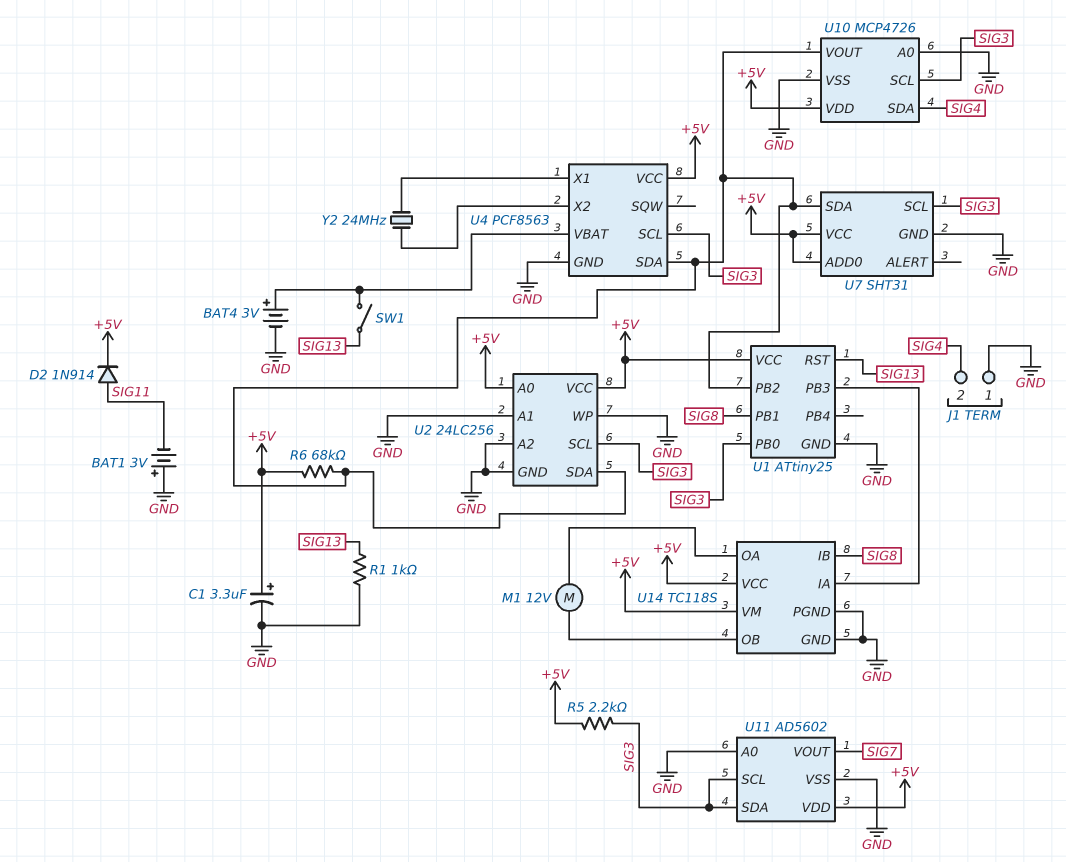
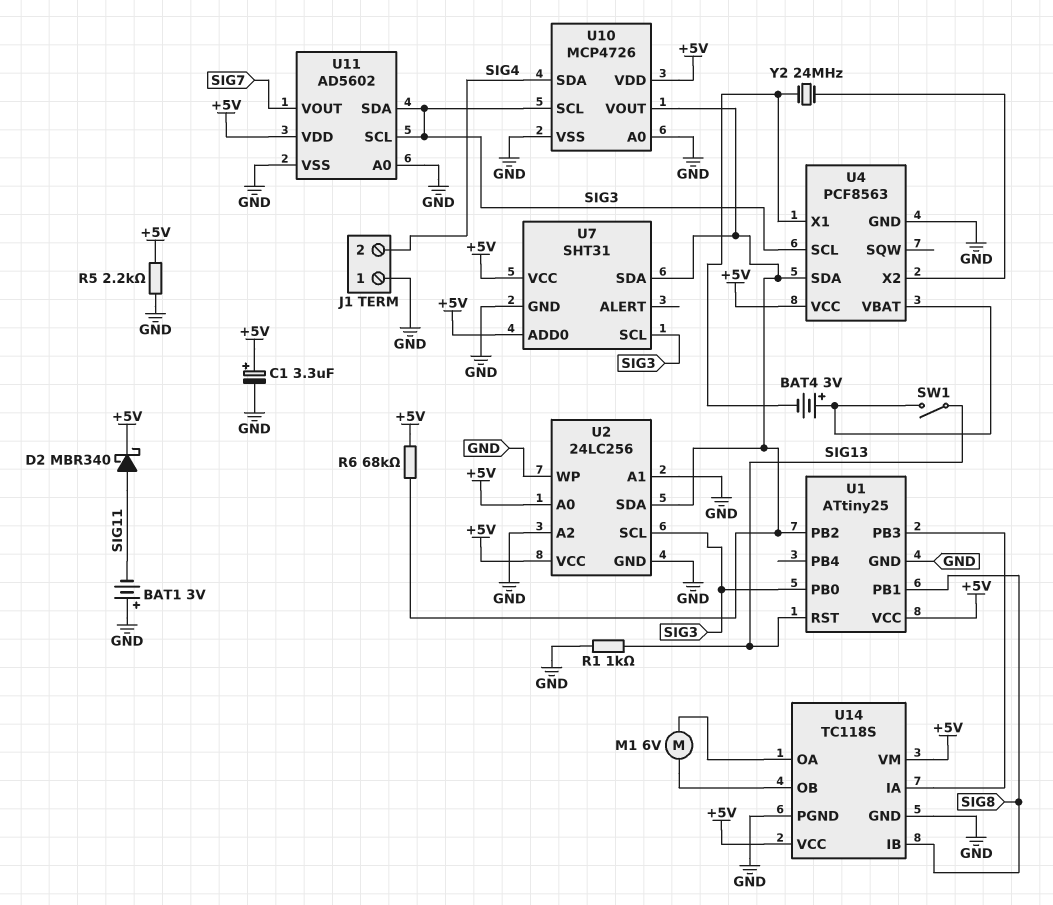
BAT4: 3V (plus U4/VBAT, minus GND) -> 3V (plus U4/VBAT, minus U4/X1)
D2: diode 1N914 (A SIG11, K +5V) -> schottky MBR340 (A SIG11, K +5V)
M1: motor 12V (U14/OA, U14/OB) -> motor 6V (U14/OA, U14/OB)
R5: 2.2k (+5V, SIG3) -> 2.2k (+5V, GND)

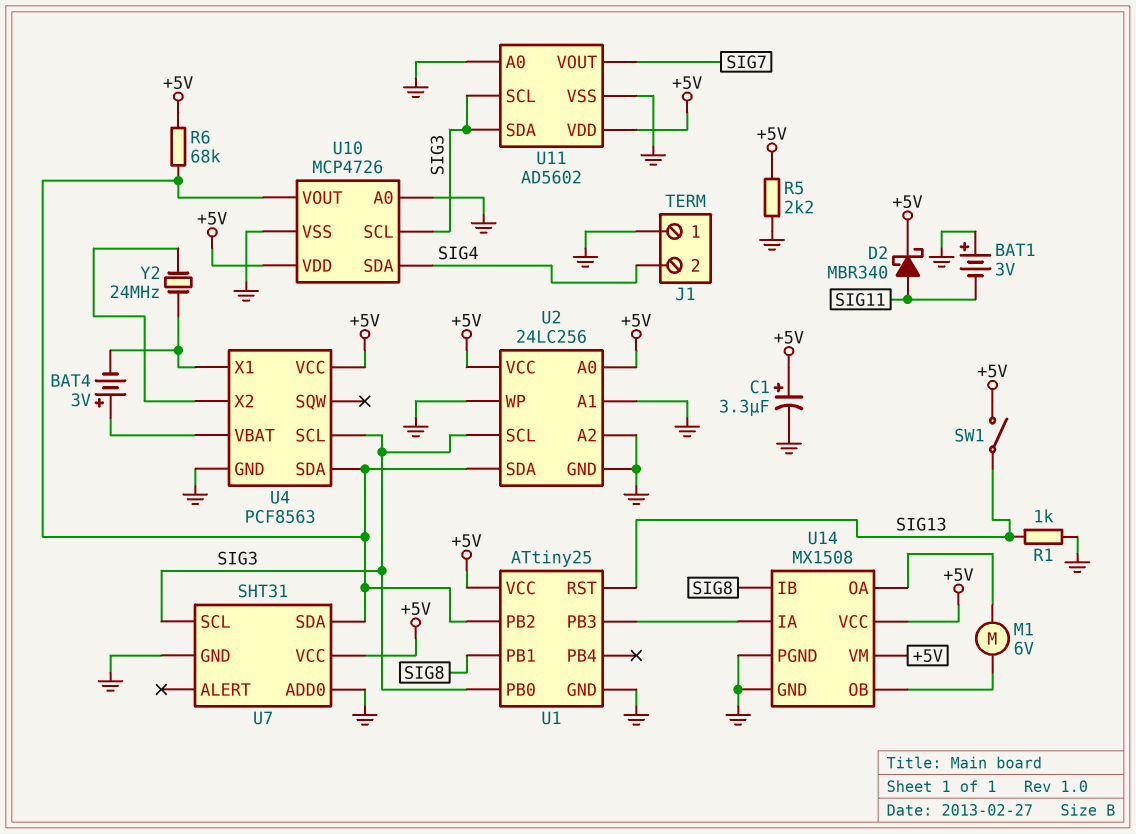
SW1: switch (SIG13, U4/VBAT) -> switch (+5V, SIG13)
U7 pin ADD0: +5V -> GND
U14: TC118S -> MX1508

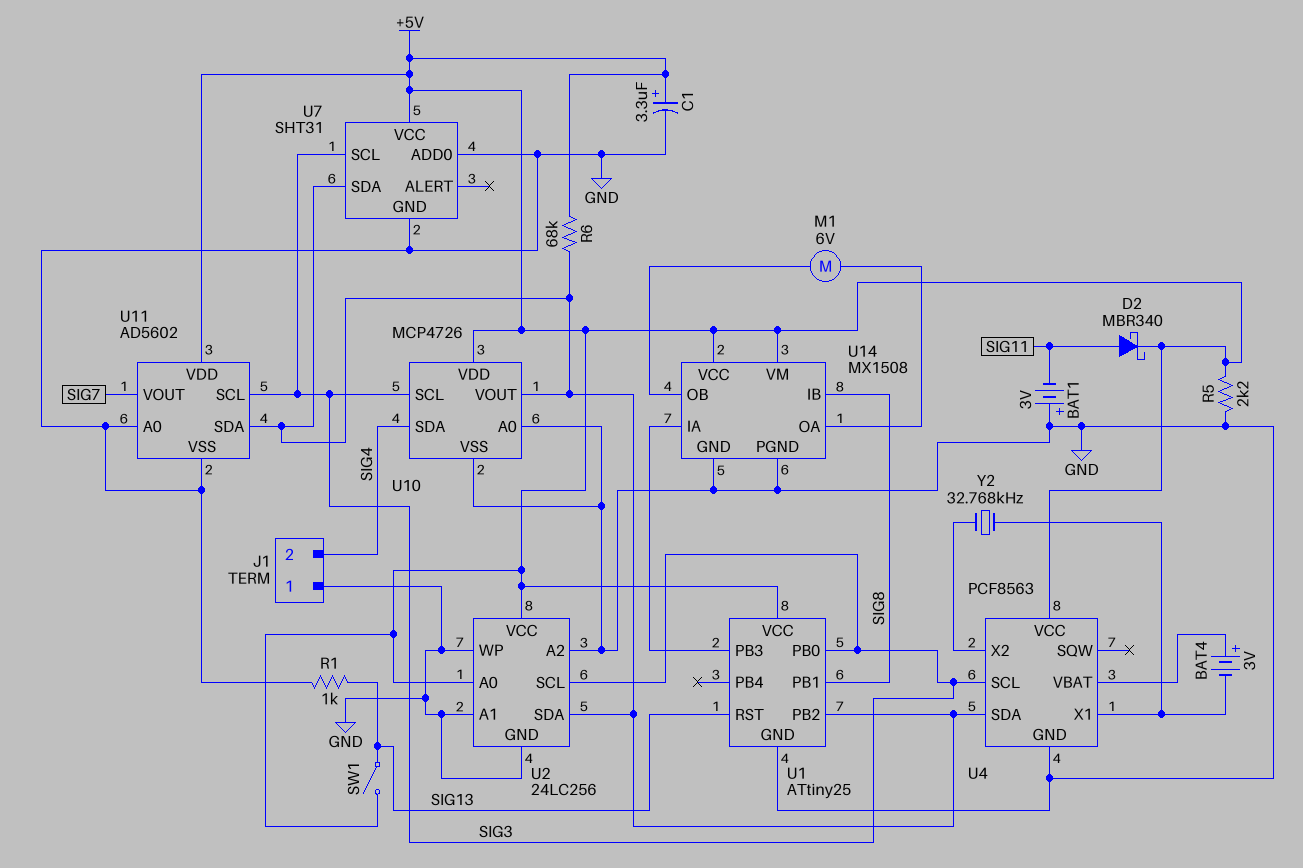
U11 pin SDA: SIG3 -> U1/PB2
Y2: 24MHz (U4/X1, U4/X2) -> 32.768kHz (U4/X1, U4/X2)

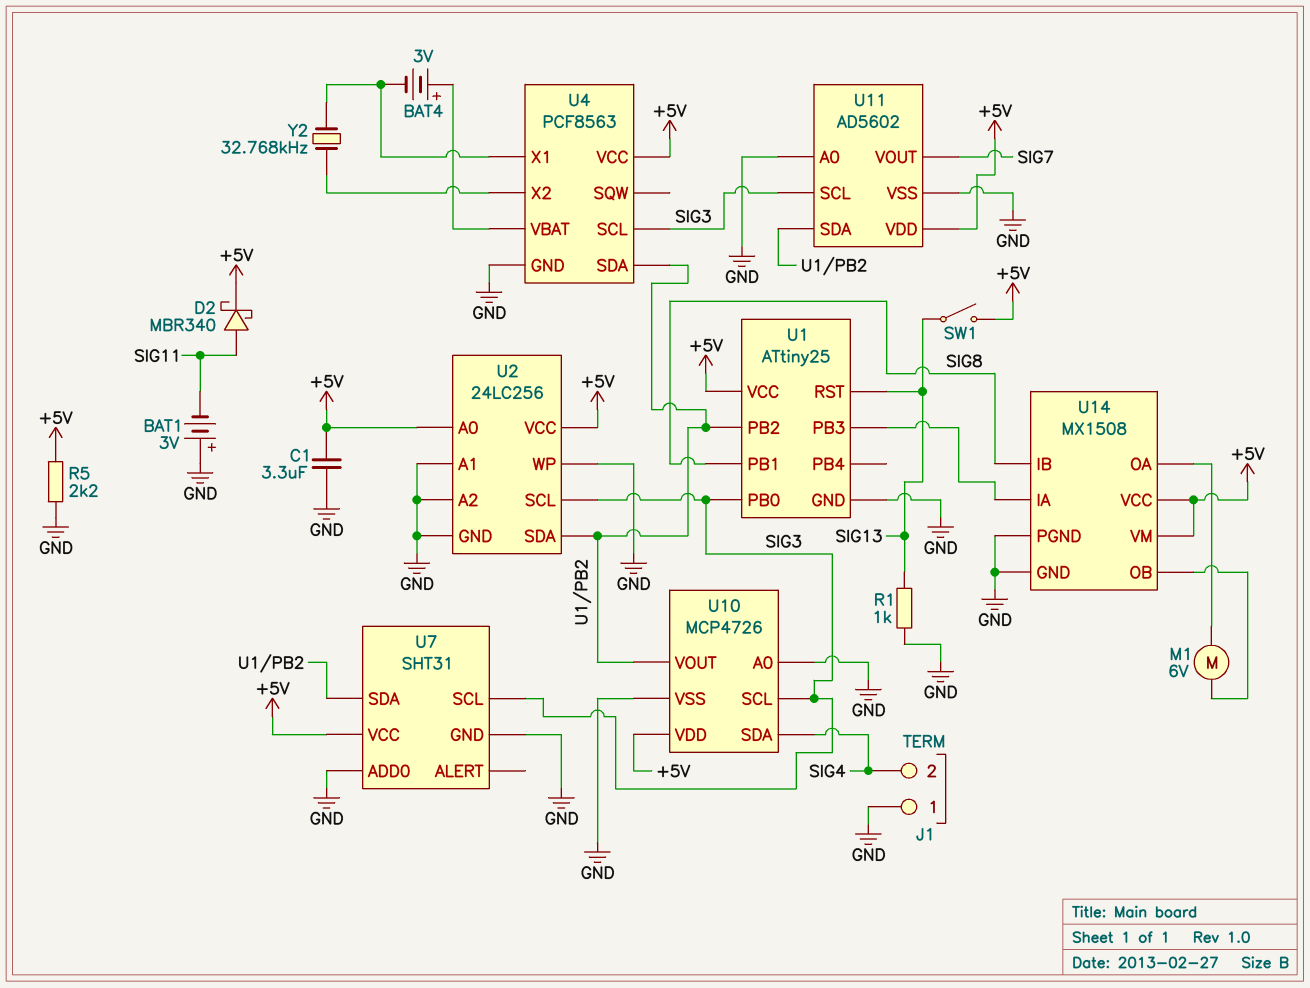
C1: 3.3uF (plus +5V, minus GND) -> 3.3uF (+5V, GND)
R6: 68k (+5V, U1/PB2) -> none

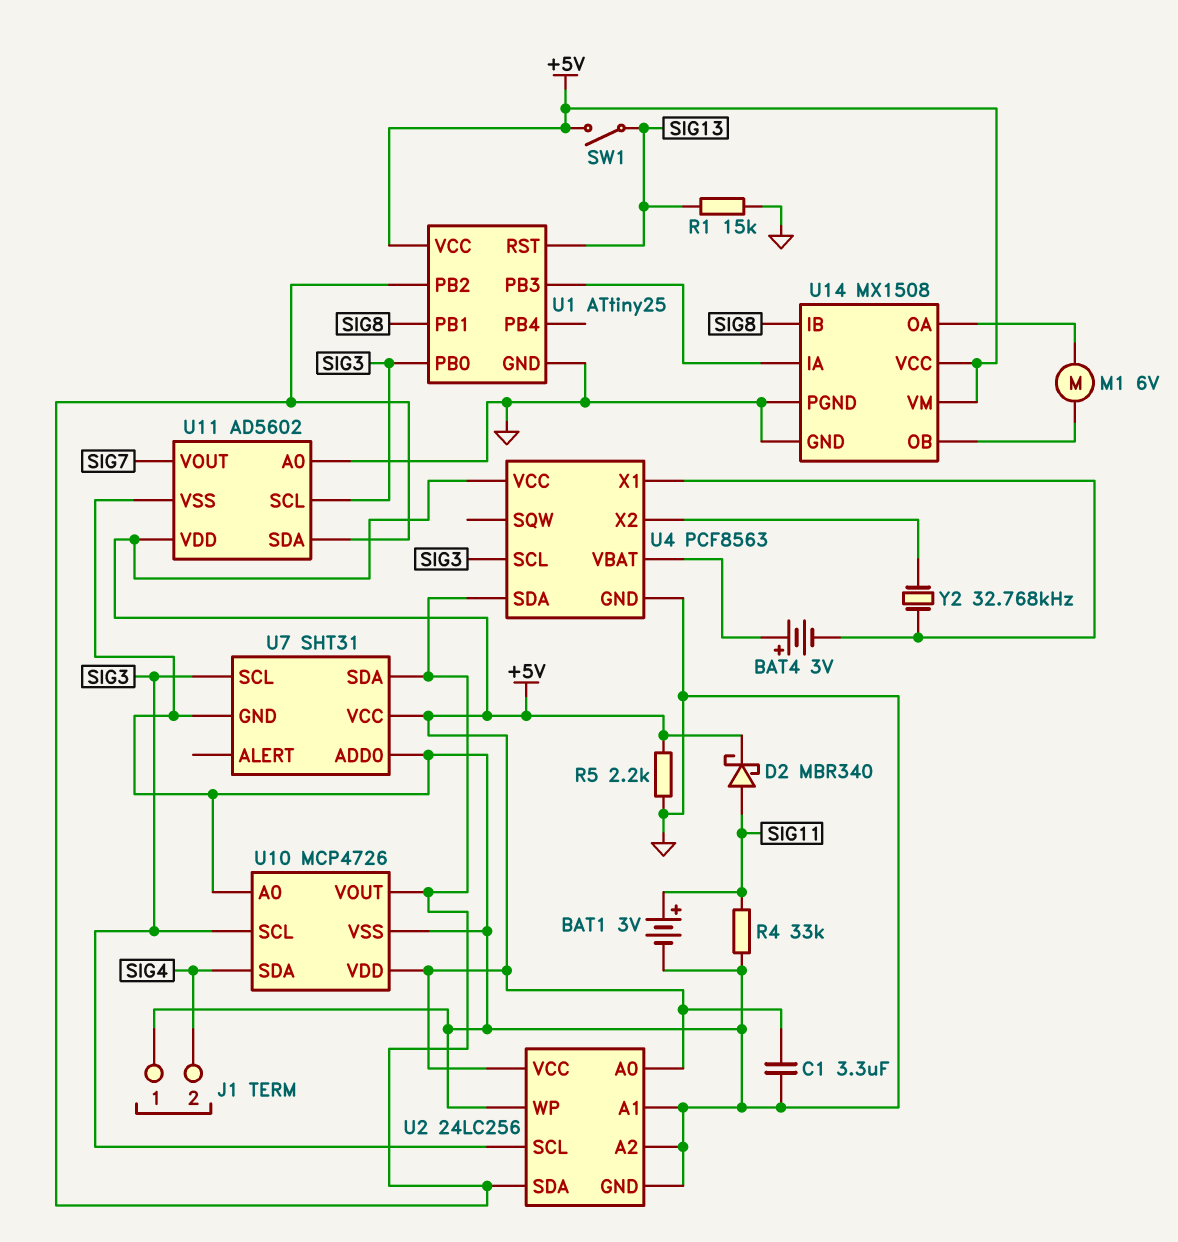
BAT1: 3V (plus GND, minus SIG11) -> 3V (plus SIG11, minus GND)
R1: 1k (GND, SIG13) -> 15k (GND, SIG13)
R4: none -> 33k (GND, SIG11)

